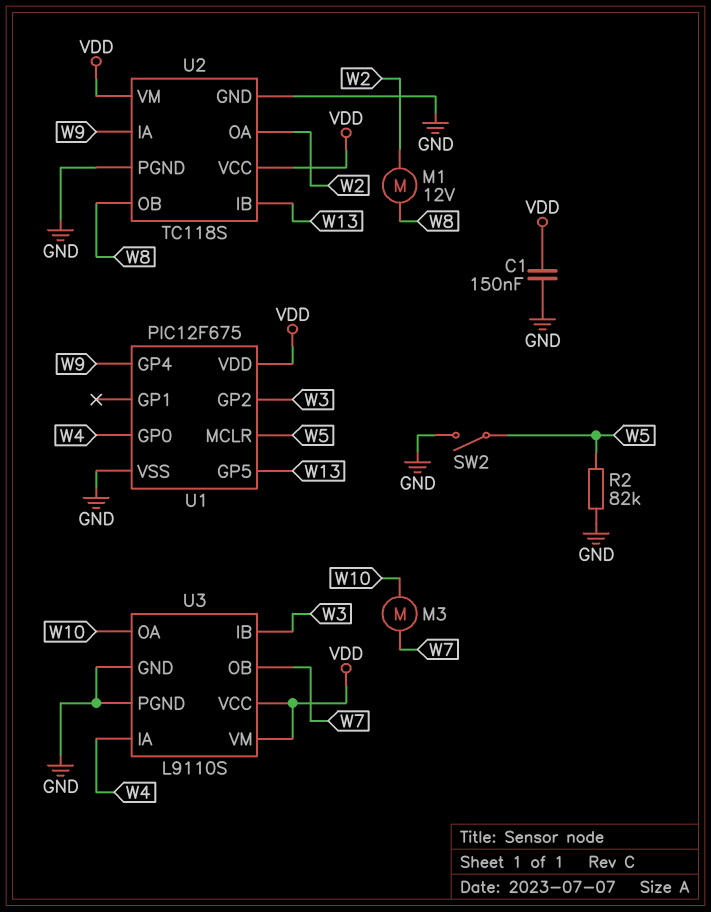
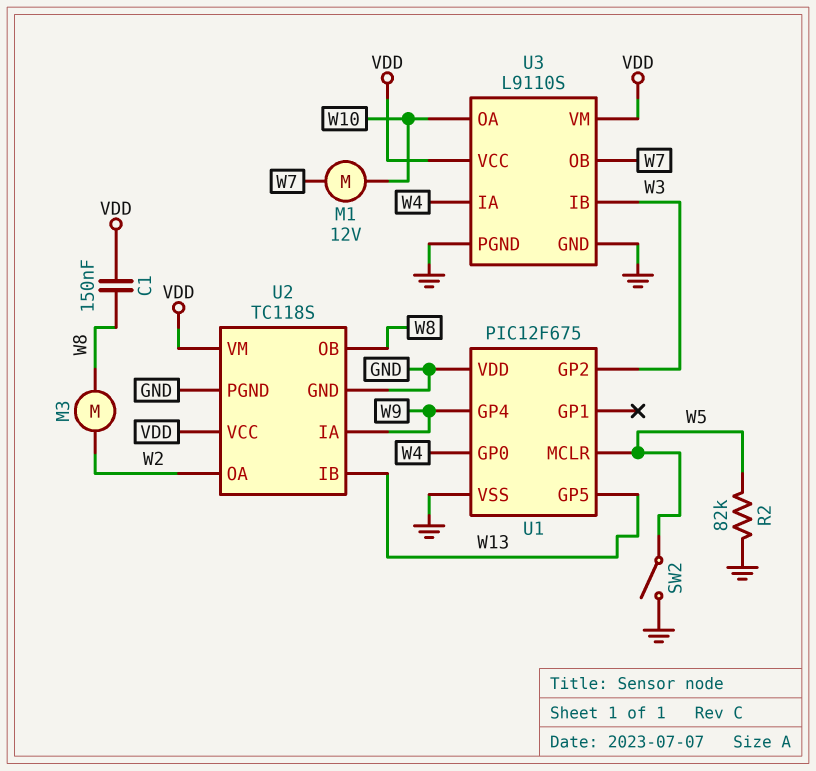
C1: 150nF (GND, VDD) -> 150nF (VDD, W8)
M1: motor 12V (W2, W8) -> motor 12V (W7, W10)
M3: motor (W7, W10) -> motor (W2, W8)
U1 pin VDD: VDD -> GND

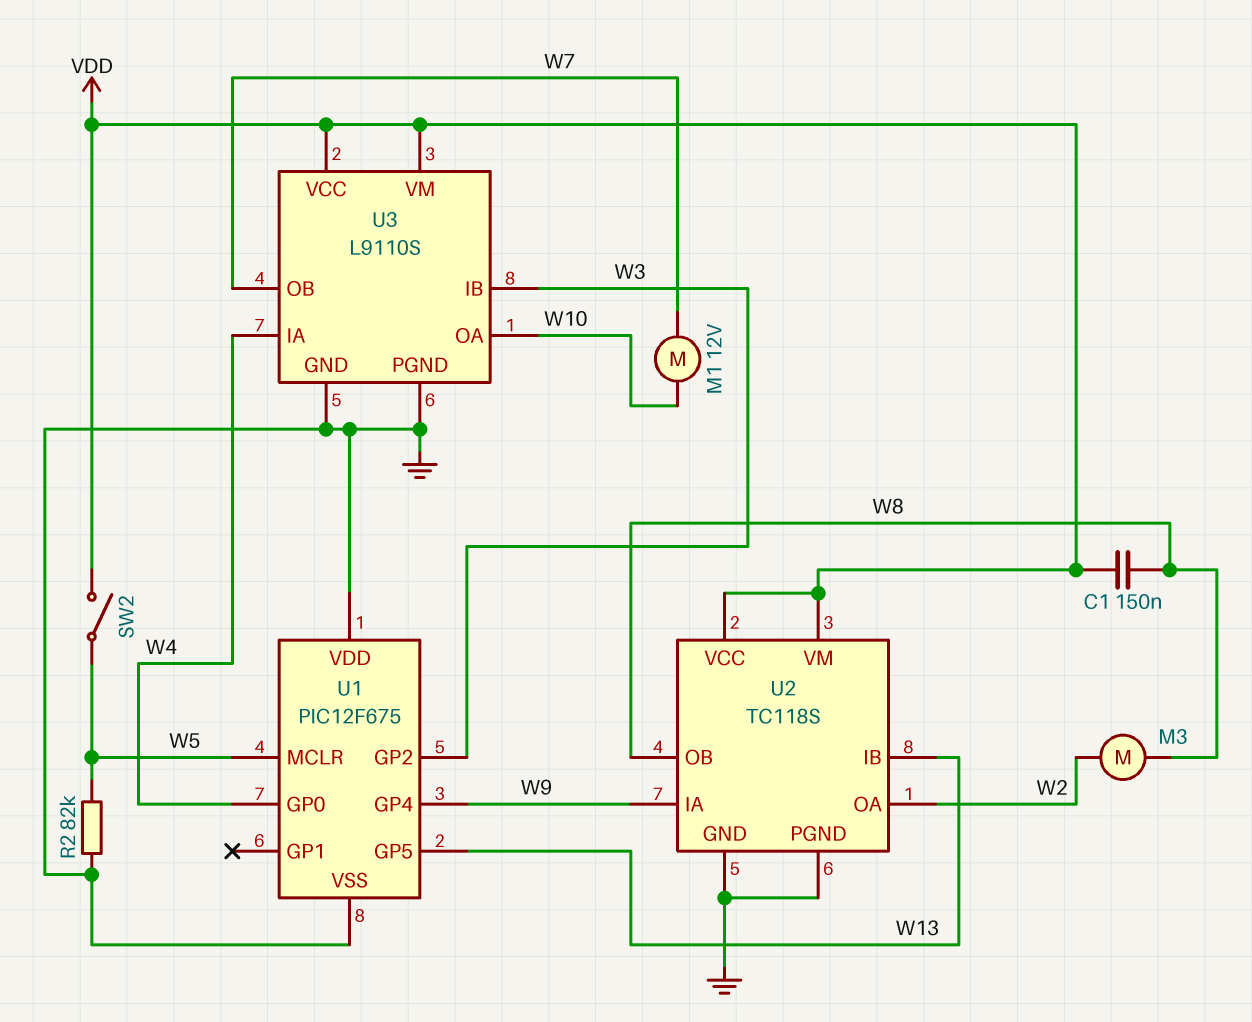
SW2: switch (GND, W5) -> switch (VDD, W5)

